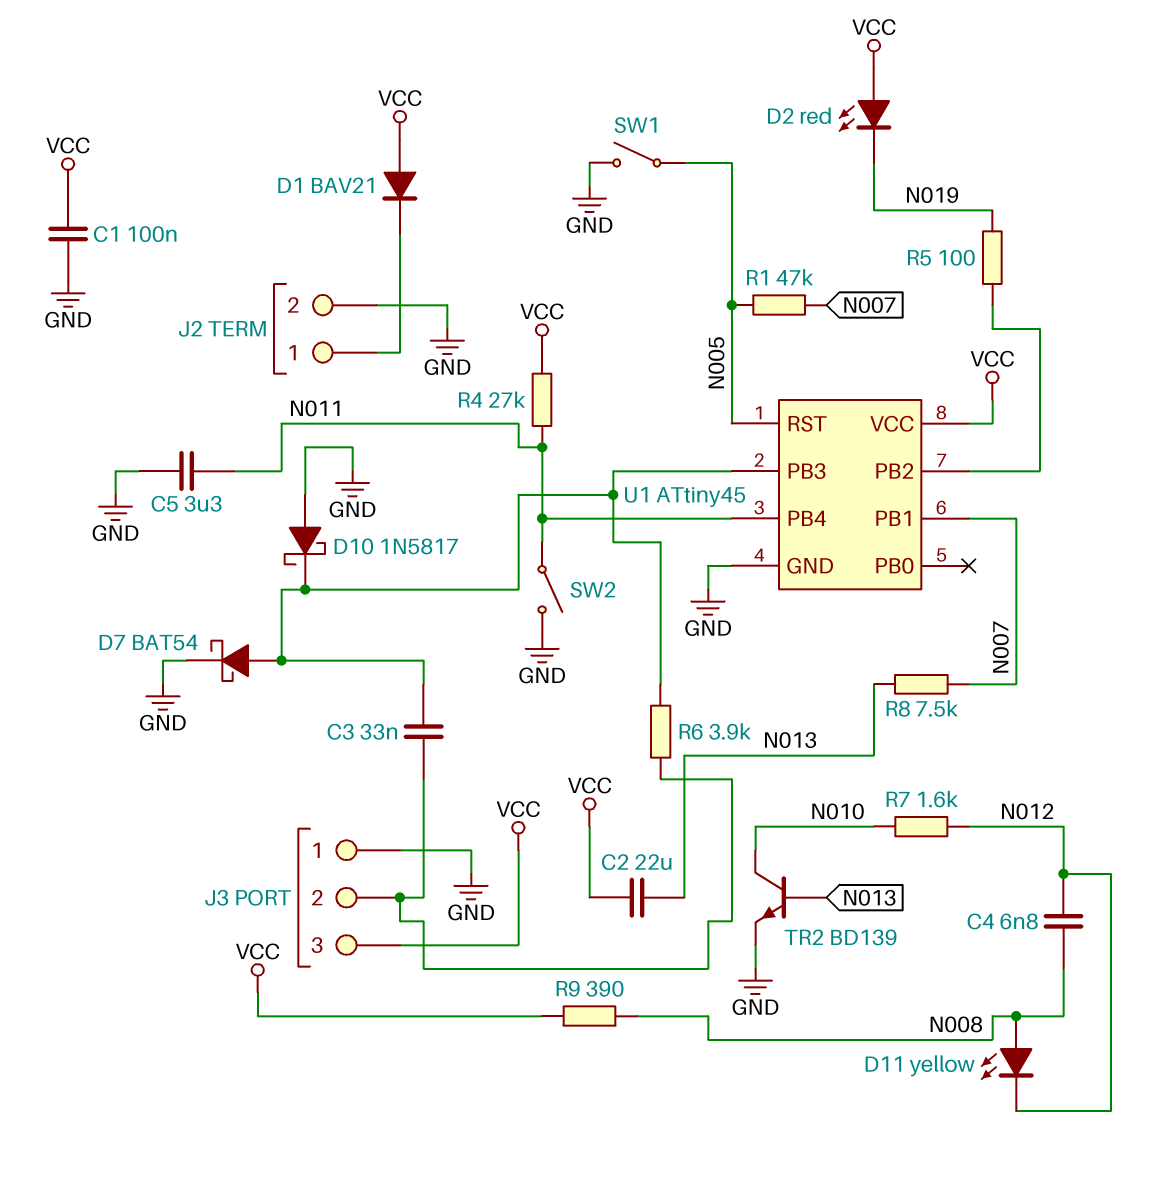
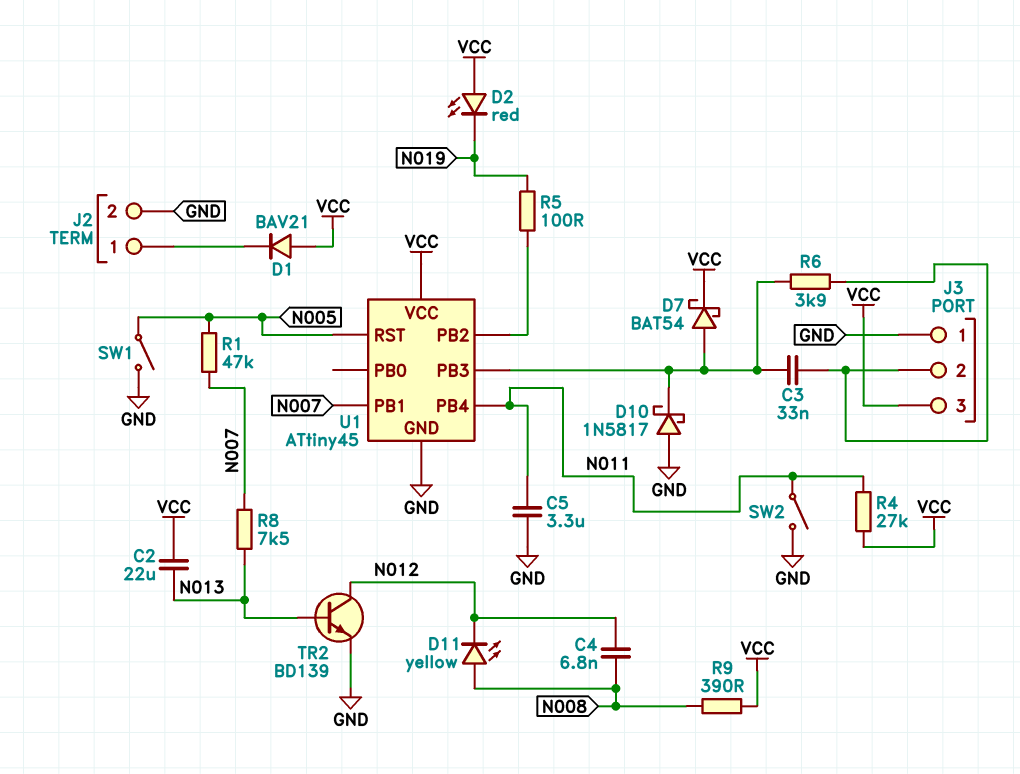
C1: 100nF (GND, VCC) -> none
D7: schottky BAT54 (A U1/PB3, K GND) -> schottky BAT54 (A U1/PB3, K VCC)
R7: 1.6k (N010, N012) -> none
TR2: NPN BD139 (B N013, C N010, E GND) -> NPN BD139 (B N013, C N012, E GND)

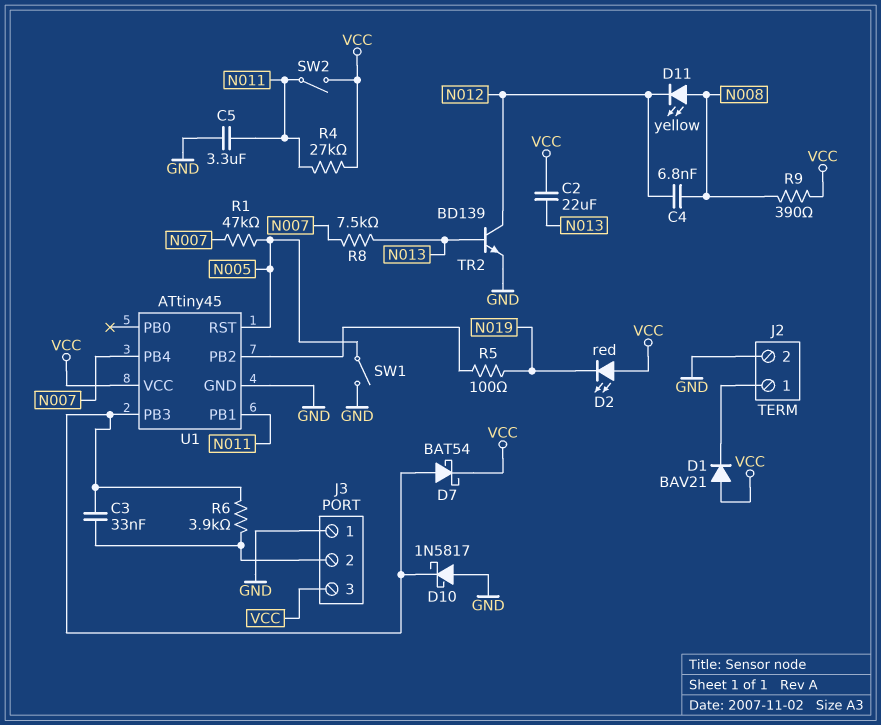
SW2: switch (GND, N011) -> switch (N011, VCC)
U1 pin PB1: N007 -> N011
U1 pin PB4: N011 -> N007

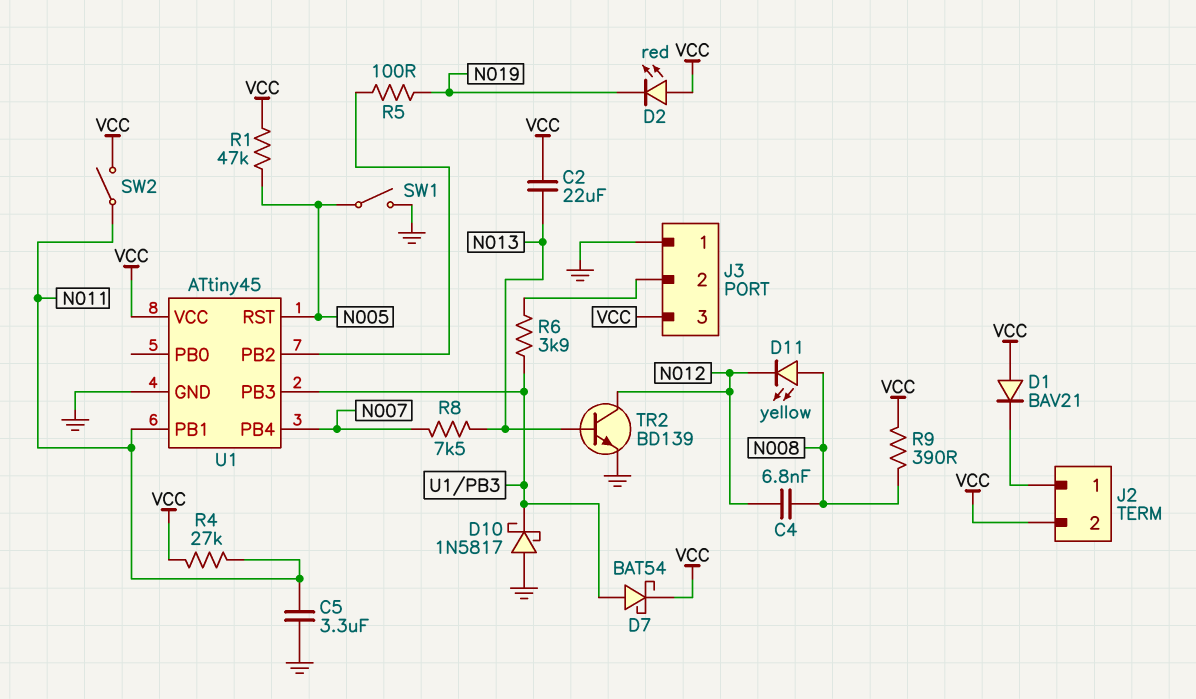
C3: 33nF (J3/2, U1/PB3) -> none
J2 pin 2: GND -> VCC
R1: 47k (N005, N007) -> 47k (N005, VCC)

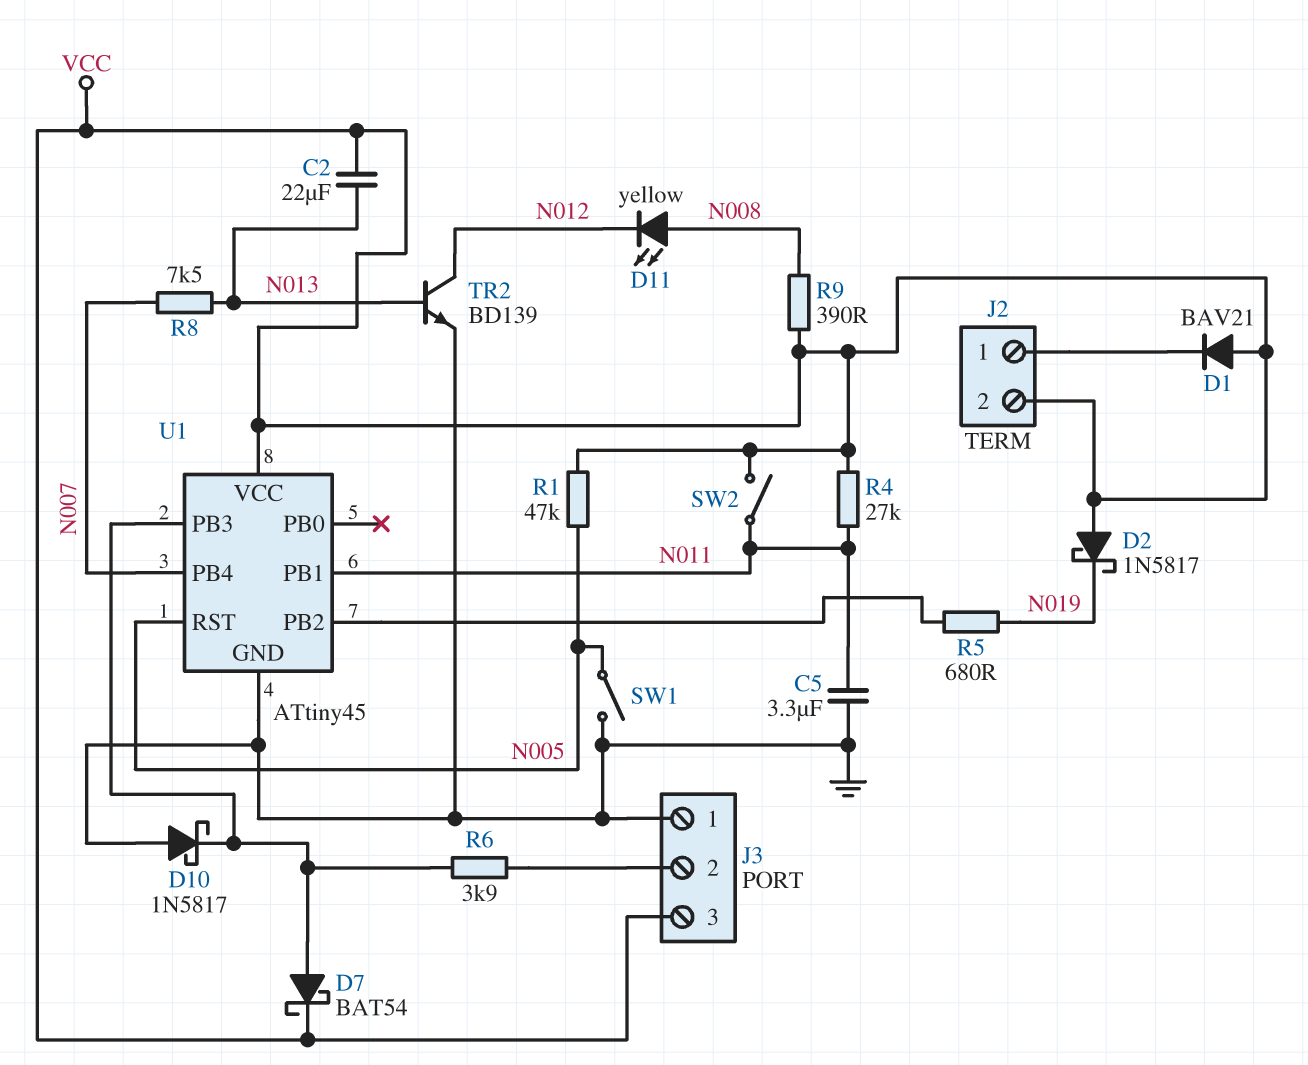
C4: 6.8nF (N008, N012) -> none
D2: LED red (A VCC, K N019) -> schottky 1N5817 (A VCC, K N019)
R5: 100 (N019, U1/PB2) -> 680 (N019, U1/PB2)

